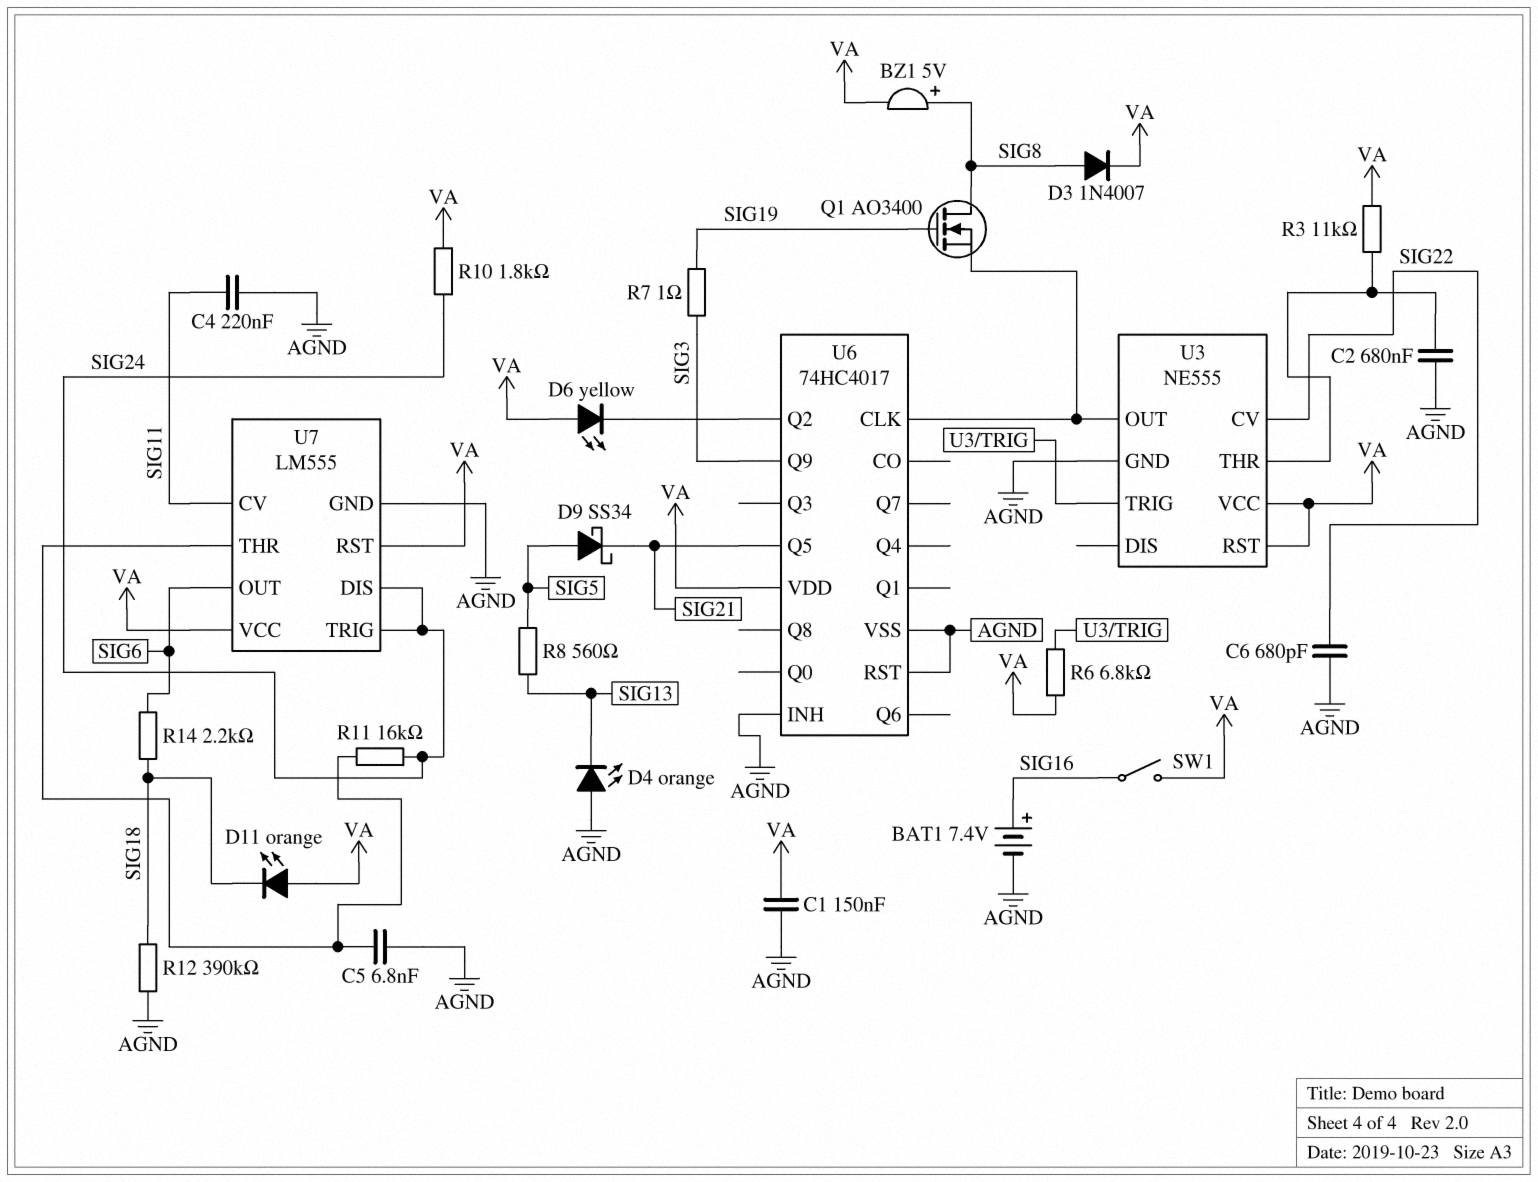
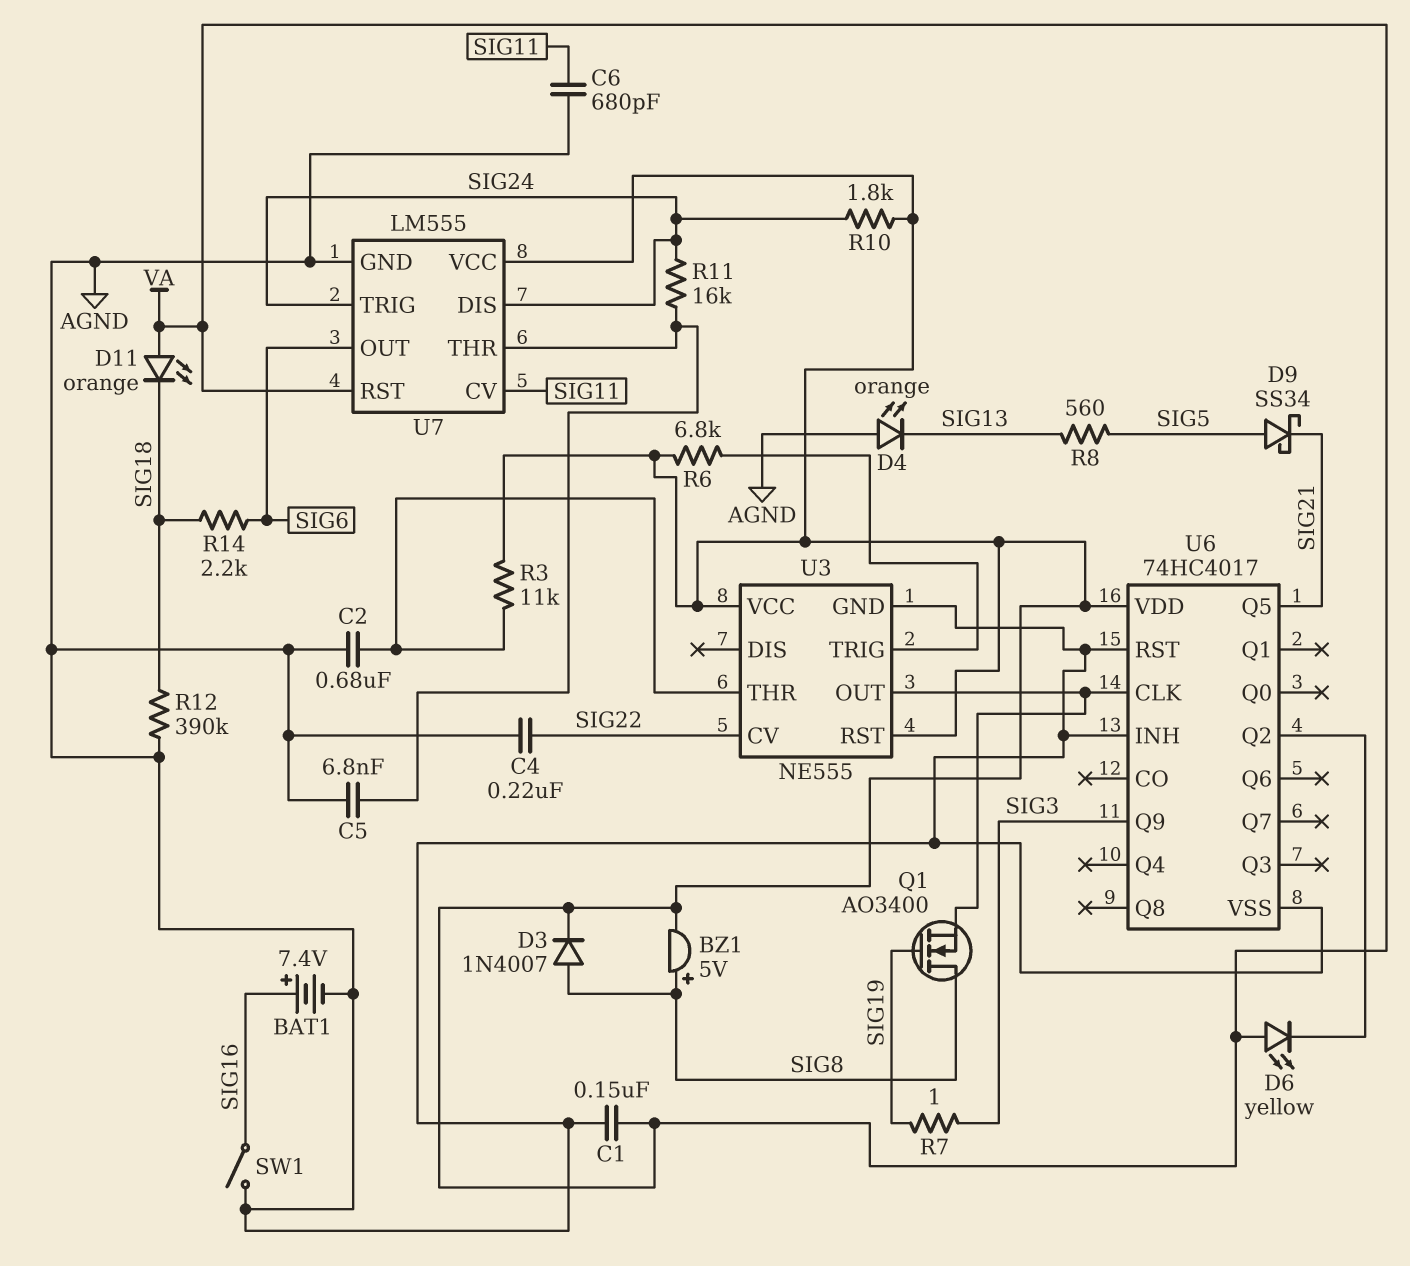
C4: 220nF (AGND, SIG11) -> 220nF (AGND, SIG22)
C6: 680pF (AGND, SIG22) -> 680pF (AGND, SIG11)
SW1: switch (SIG16, VA) -> switch (AGND, SIG16)

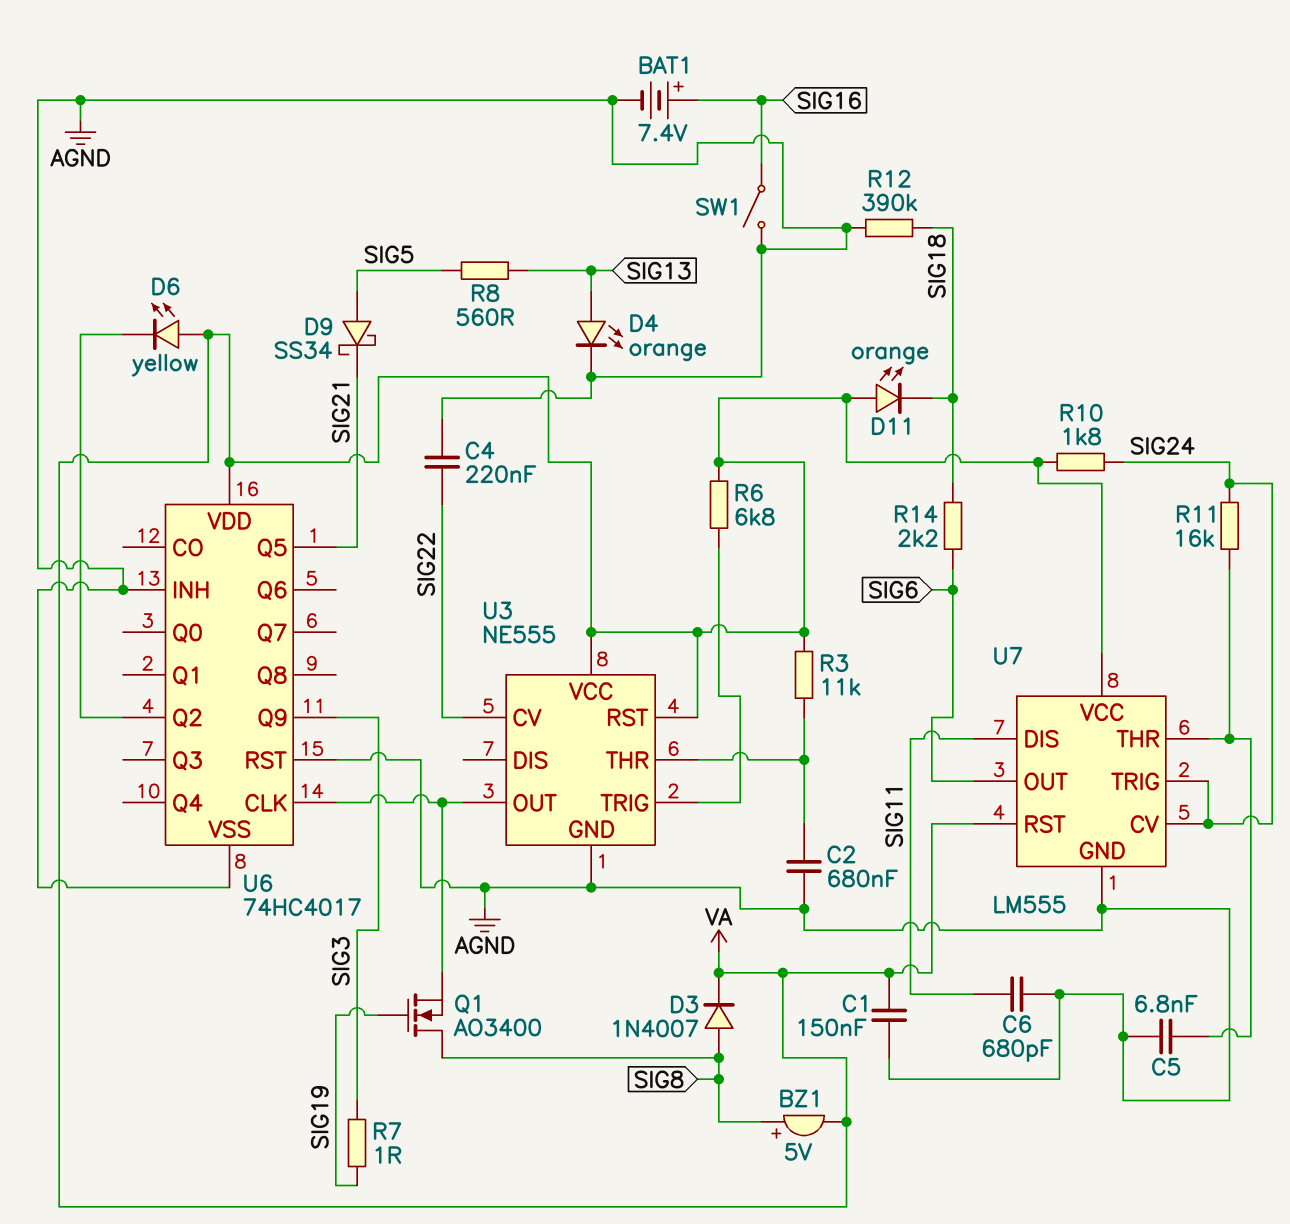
D4: LED orange (A AGND, K SIG13) -> LED orange (A SIG13, K AGND)
U7 pin CV: SIG11 -> SIG24
U7 pin DIS: SIG24 -> SIG11

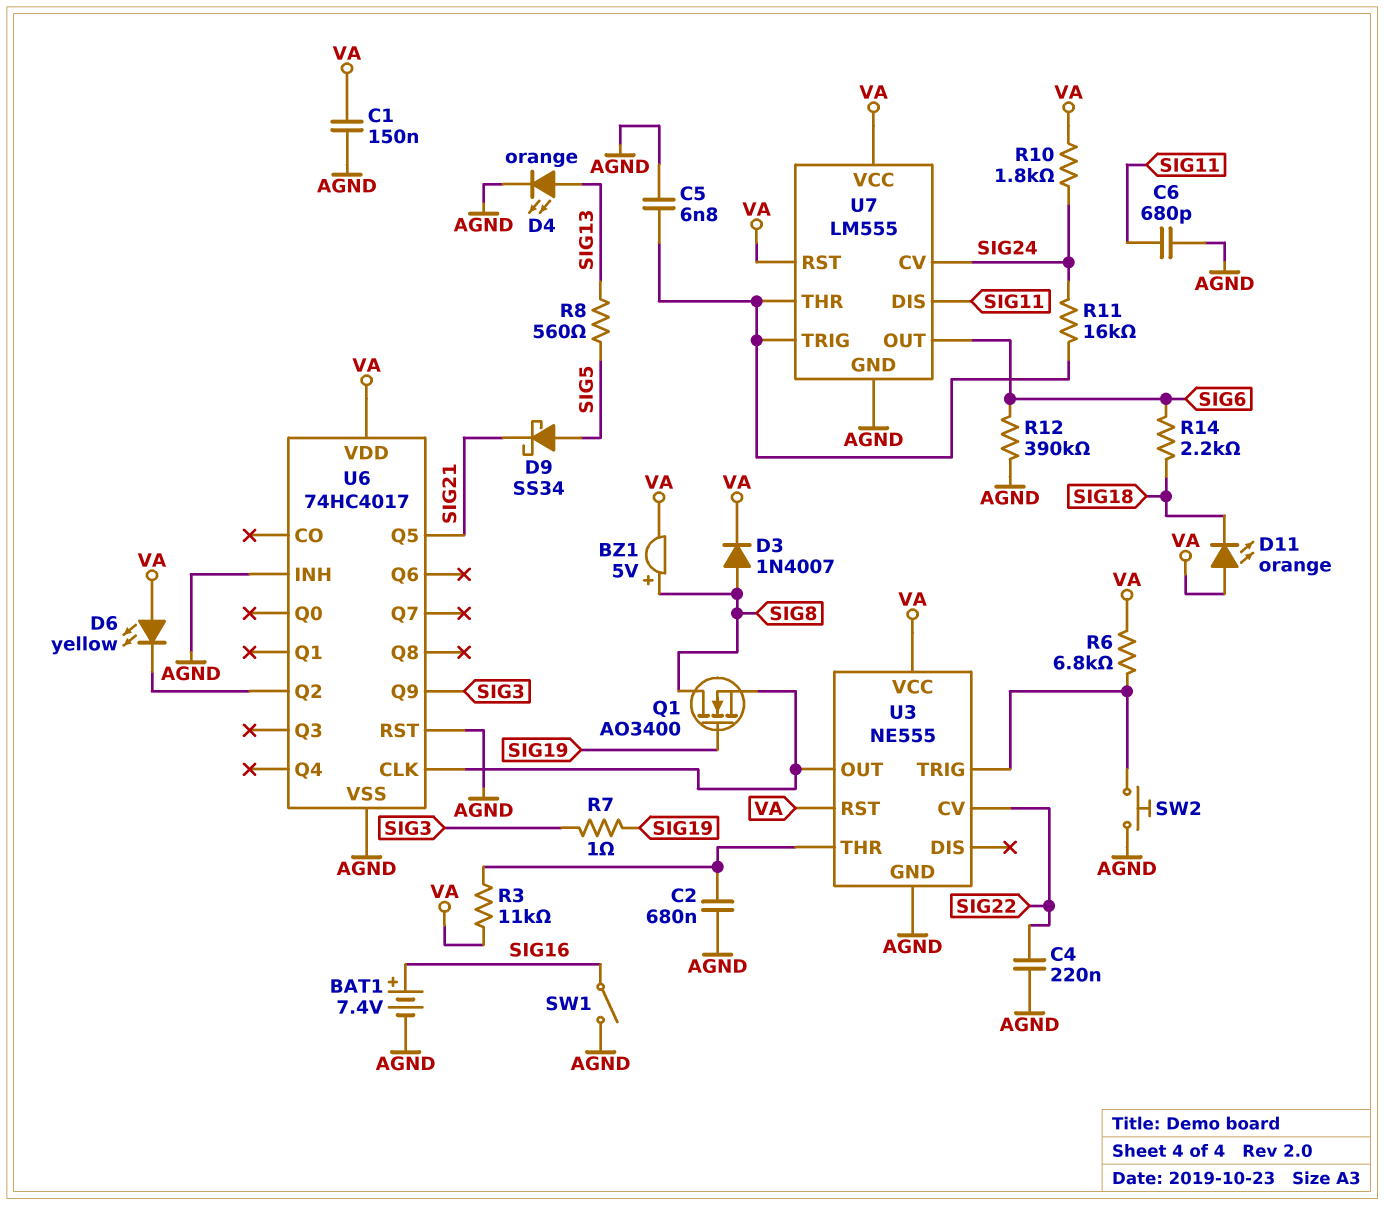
R12: 390k (AGND, SIG18) -> 390k (AGND, SIG6)
SW2: none -> button (AGND, U3/TRIG)
U7 pin TRIG: SIG24 -> U7/THR

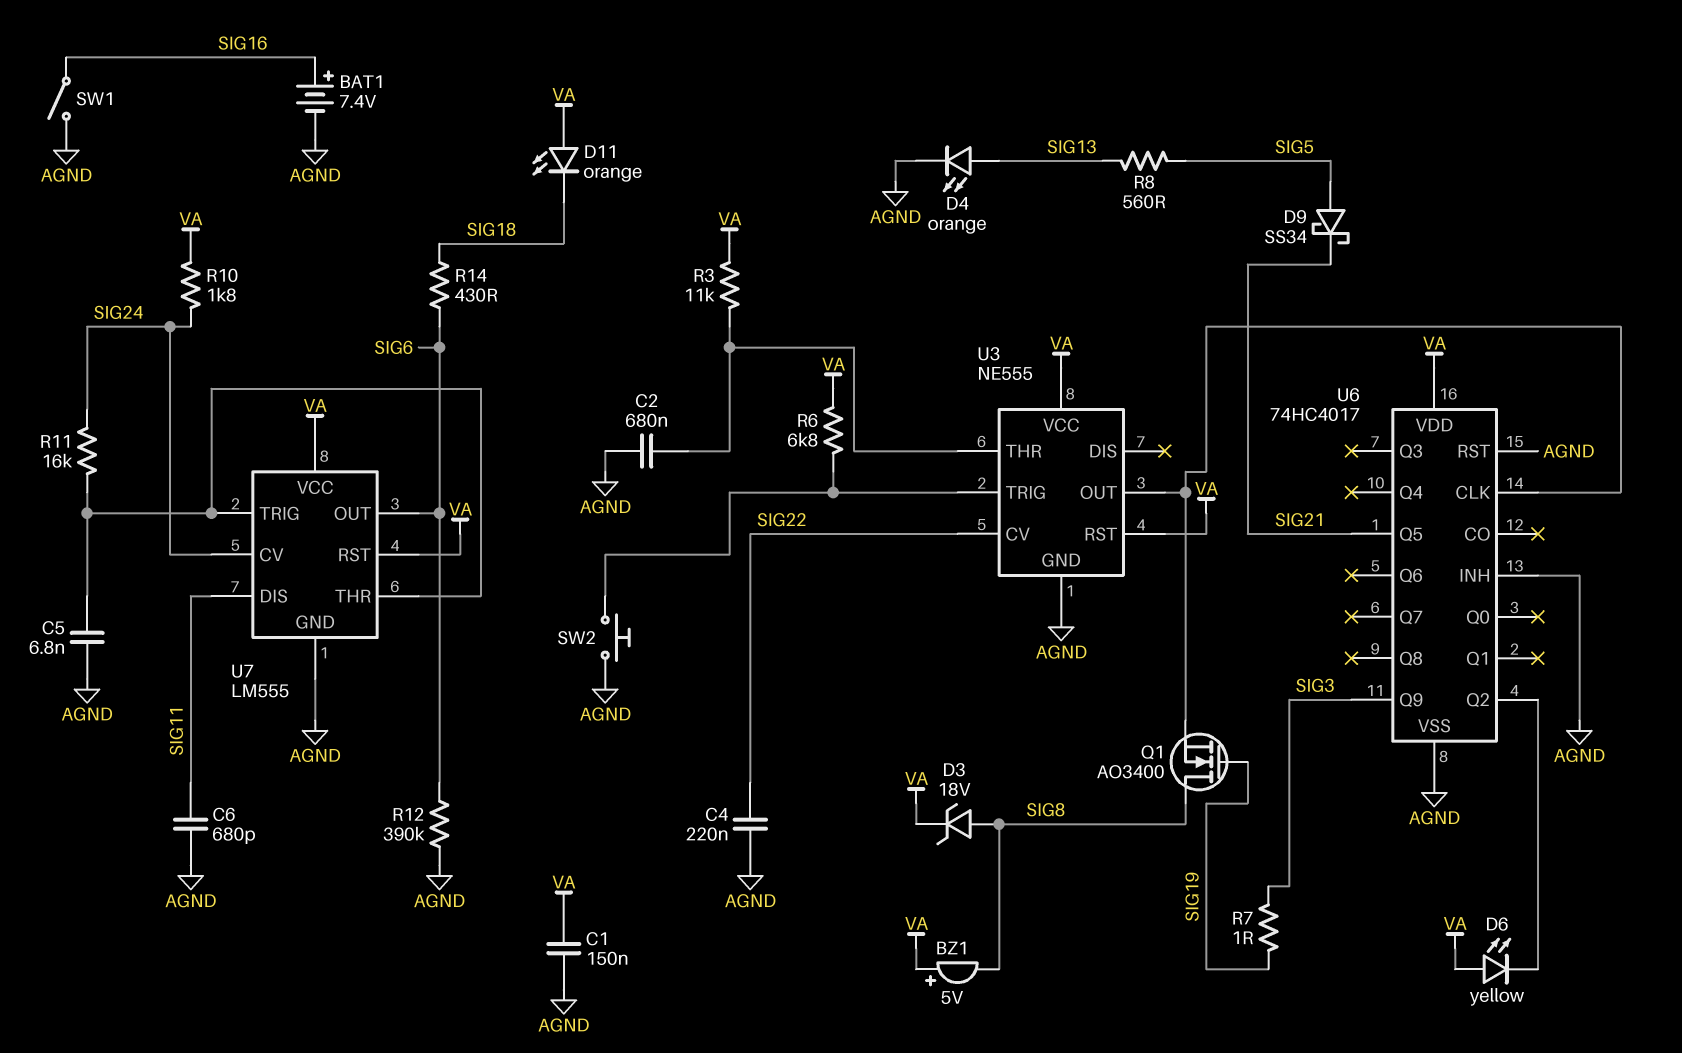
BZ1: buzzer 5V (plus SIG8, minus VA) -> buzzer 5V (plus VA, minus SIG8)
D3: diode 1N4007 (A SIG8, K VA) -> zener 18V (A SIG8, K VA)
R14: 2.2k (SIG6, SIG18) -> 430 (SIG6, SIG18)

